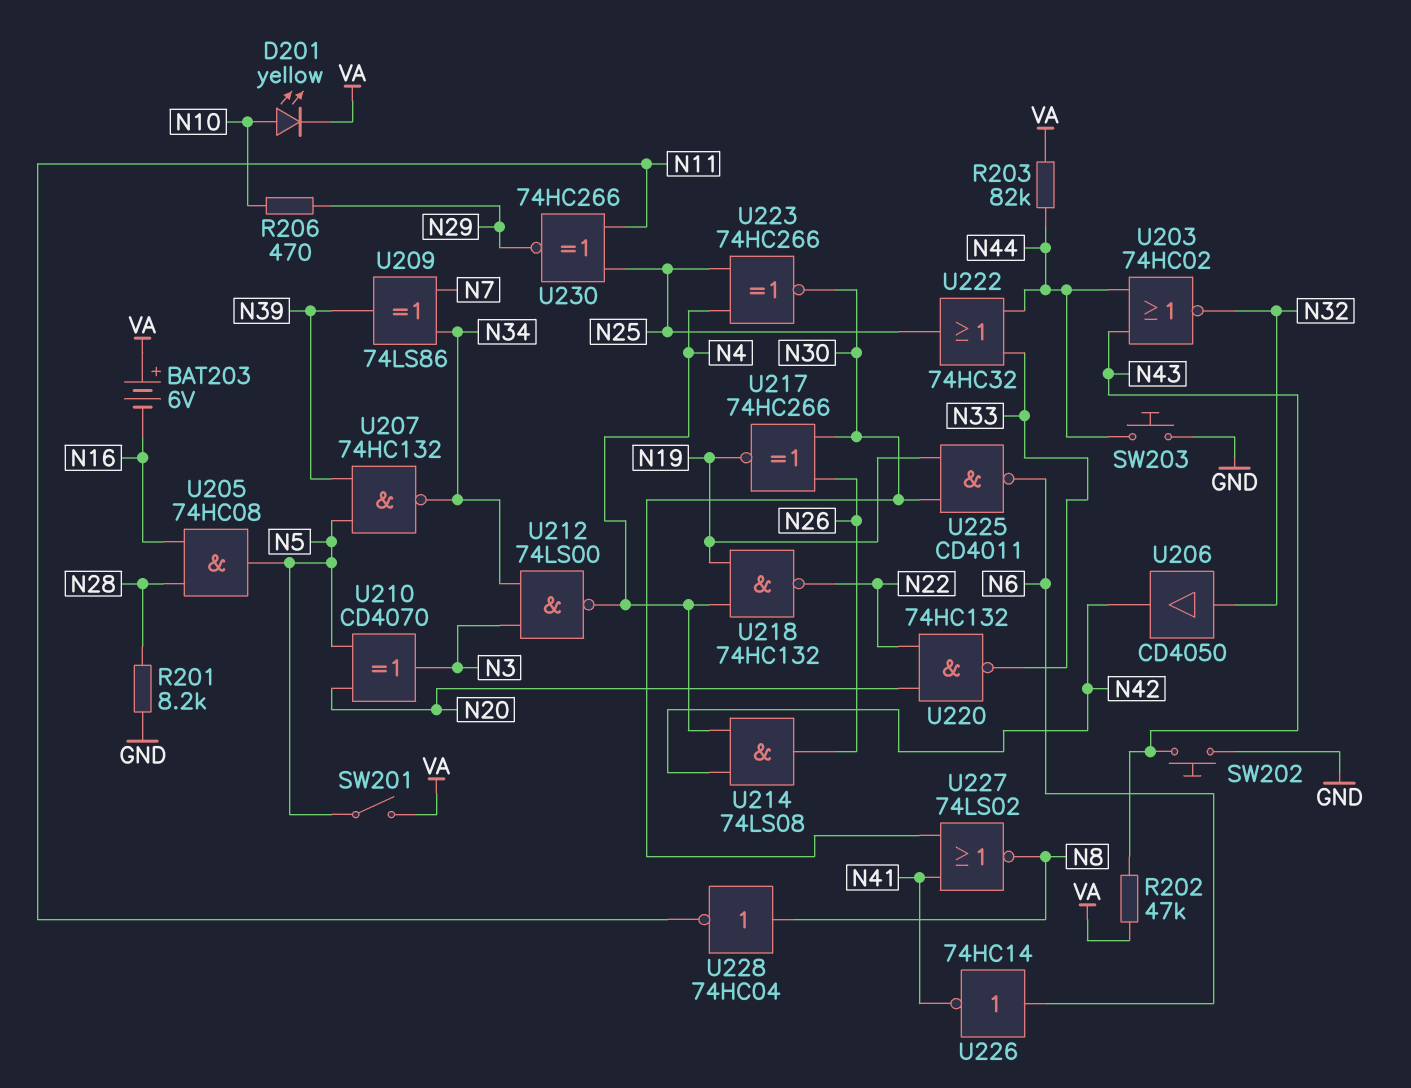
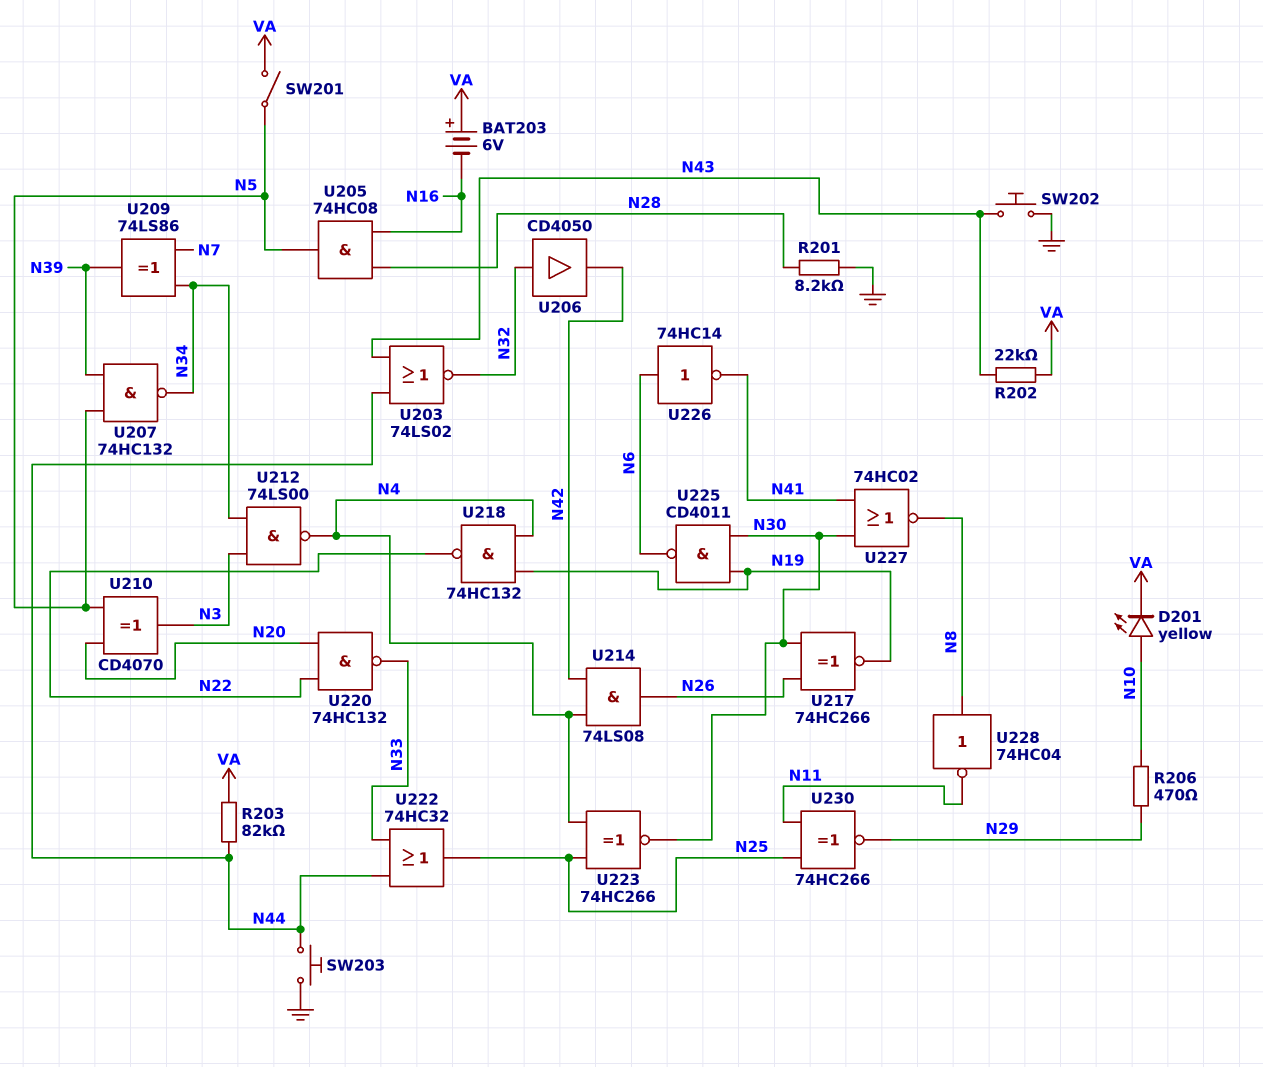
R202: 47k (N43, VA) -> 22k (N43, VA)
U203: NOR 74HC02 (in N43, in N44, out N32) -> NOR 74LS02 (in N43, in N44, out N32)
U227: NOR 74LS02 (in N30, in N41, out N8) -> NOR 74HC02 (in N30, in N41, out N8)

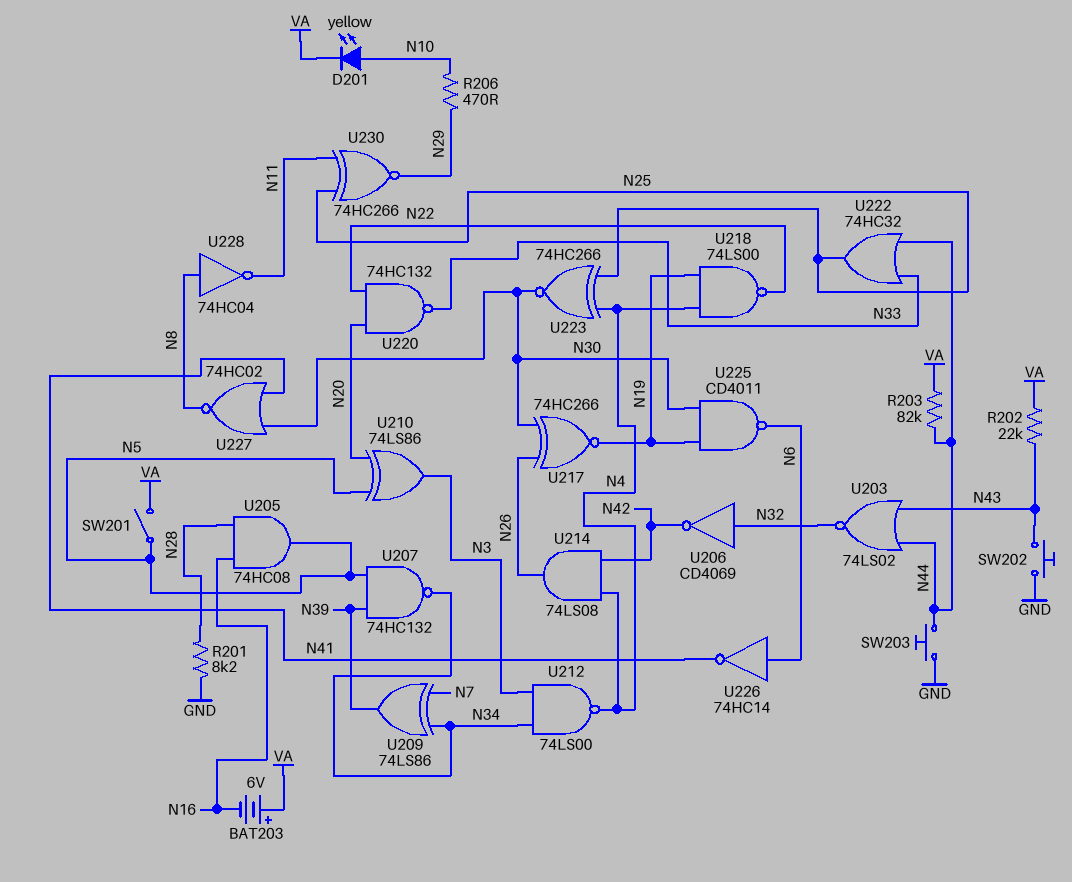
U206: buffer CD4050 (in N32, out N42) -> NOT CD4069 (in N32, out N42)
U210: XOR CD4070 (in N5, in N20, out N3) -> XOR 74LS86 (in N5, in N20, out N3)
U218: NAND 74HC132 (in N4, in N19, out N22) -> NAND 74LS00 (in N4, in N19, out N22)

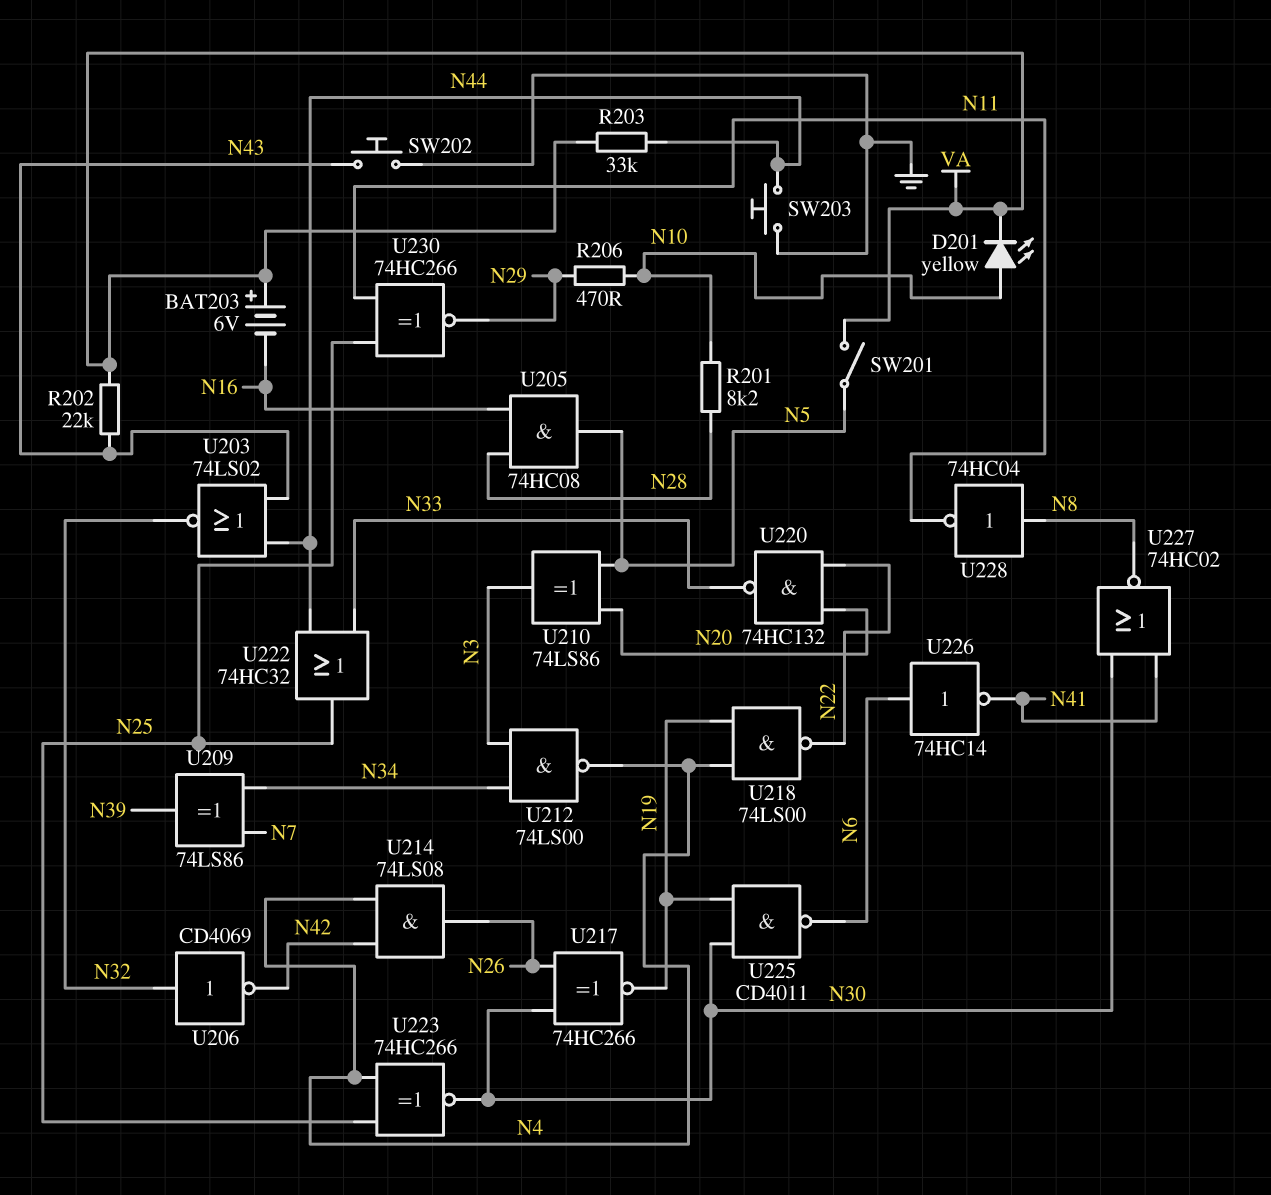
R201: 8.2k (GND, N28) -> 8.2k (N10, N28)
R203: 82k (N44, VA) -> 33k (N44, VA)
U207: NAND 74HC132 (in N5, in N39, out N34) -> none

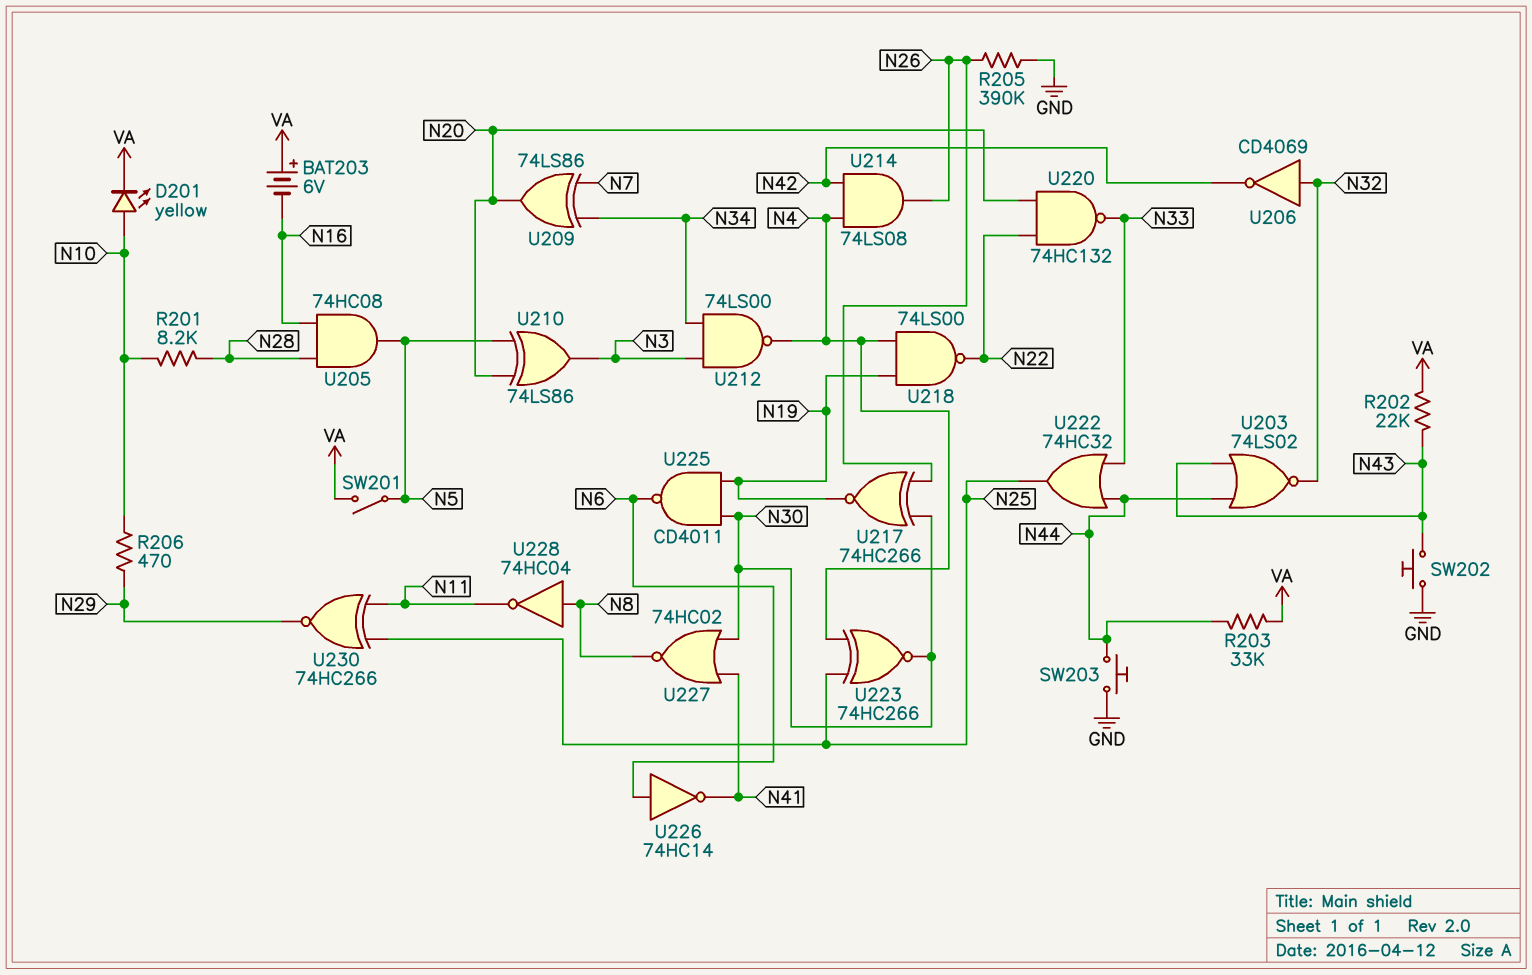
R205: none -> 390k (GND, N26)
U209: XOR 74LS86 (in N7, in N34, out N39) -> XOR 74LS86 (in N7, in N34, out N20)

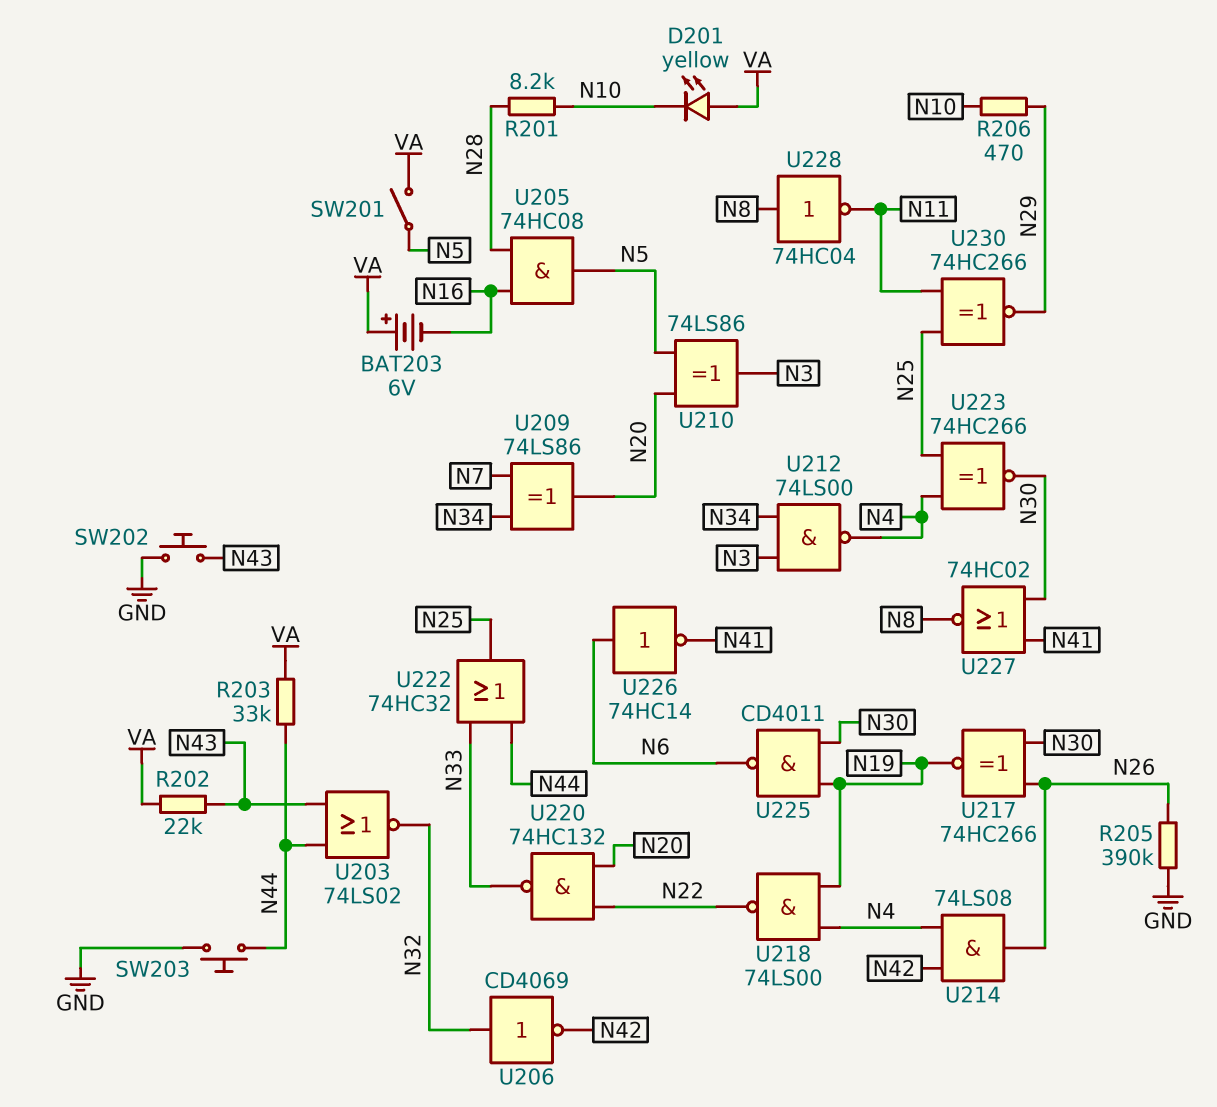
D201: LED yellow (A N10, K VA) -> LED yellow (A VA, K N10)

